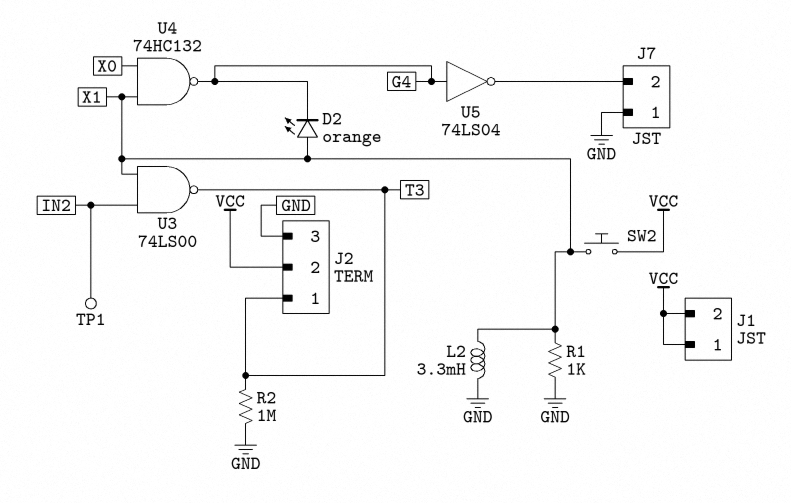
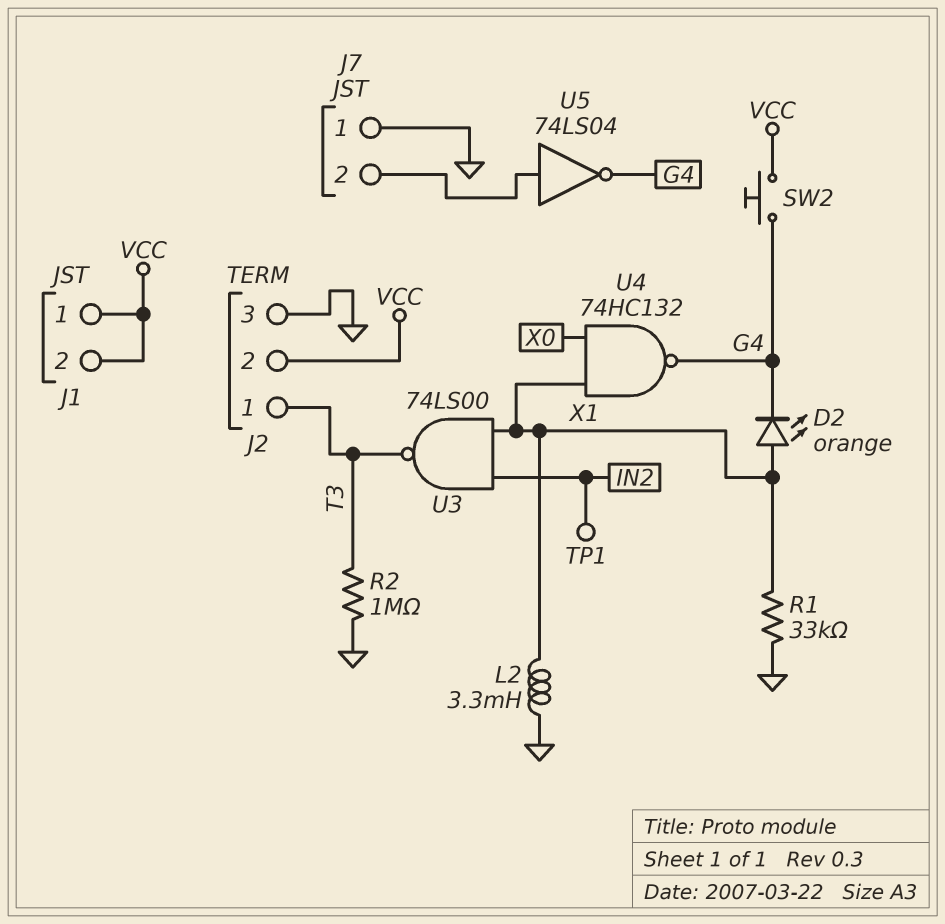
R1: 1k (GND, X1) -> 33k (GND, X1)
SW2: button (VCC, X1) -> button (G4, VCC)
U5: NOT 74LS04 (in G4, out J7/2) -> NOT 74LS04 (in J7/2, out G4)

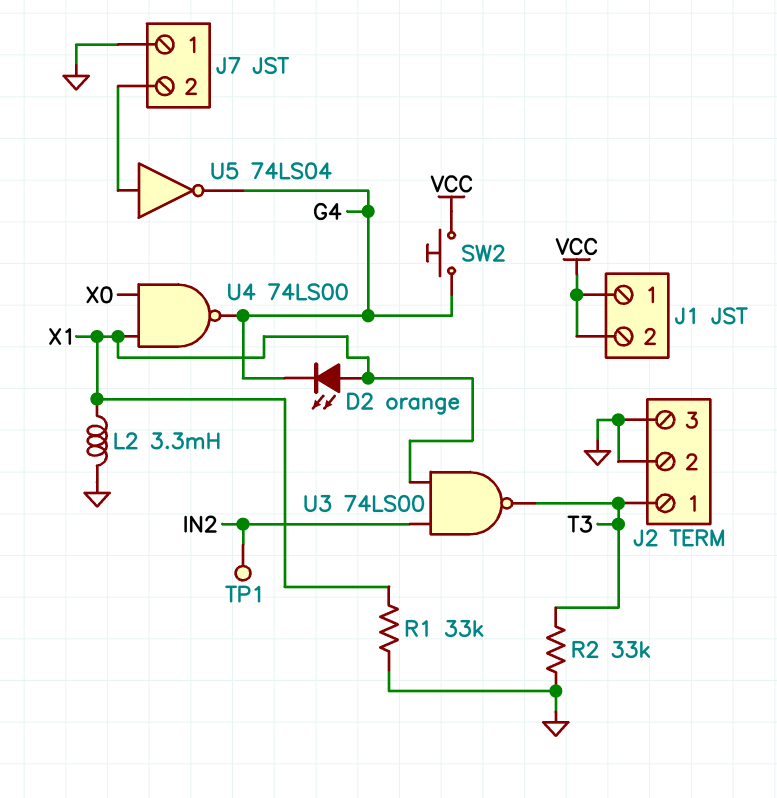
J2 pin 2: VCC -> GND
R2: 1M (GND, T3) -> 33k (GND, T3)
U4: NAND 74HC132 (in X0, in X1, out G4) -> NAND 74LS00 (in X0, in X1, out G4)

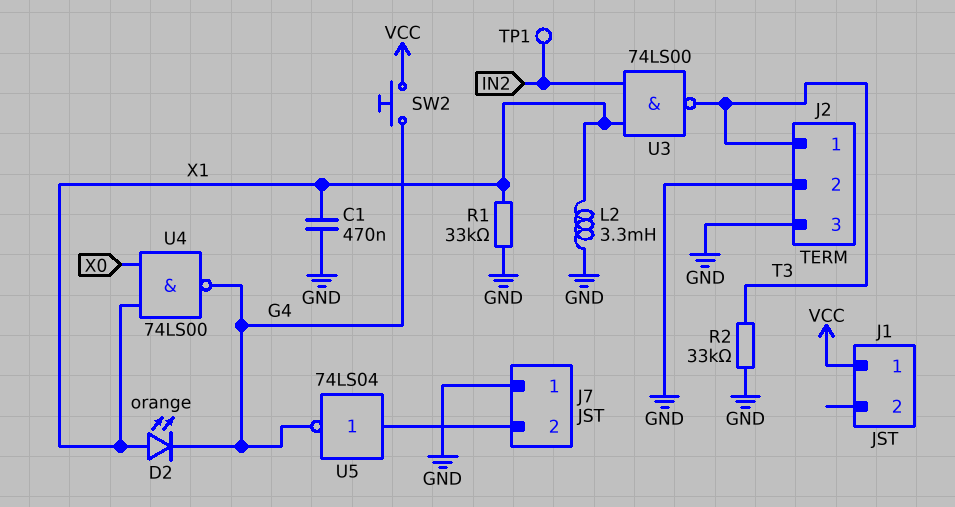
C1: none -> 470nF (GND, X1)
J1 pin 2: VCC -> none

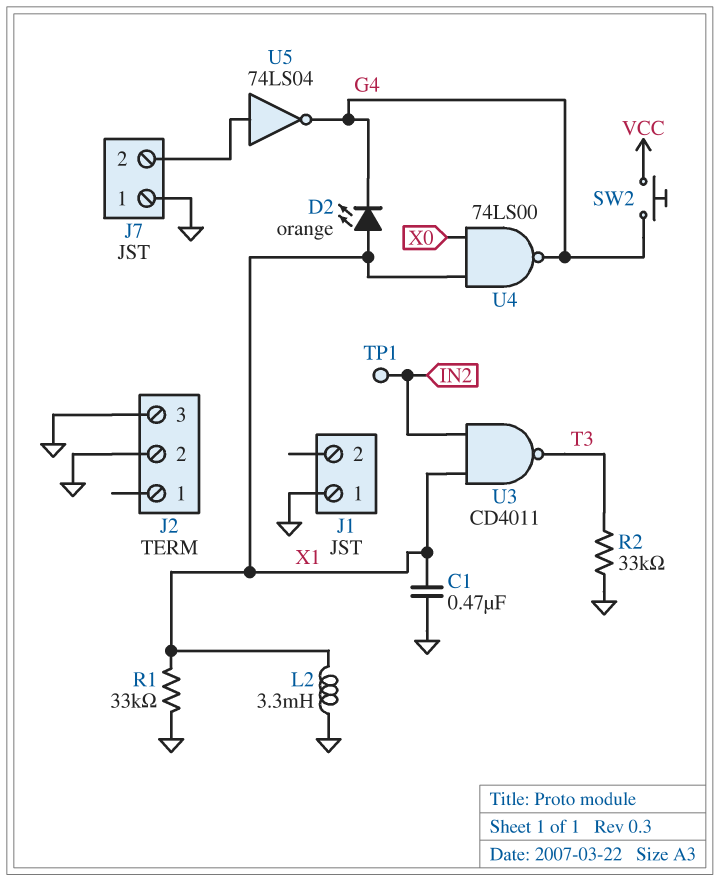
J1 pin 1: VCC -> GND
J2 pin 1: T3 -> none
U3: NAND 74LS00 (in IN2, in X1, out T3) -> NAND CD4011 (in IN2, in X1, out T3)

